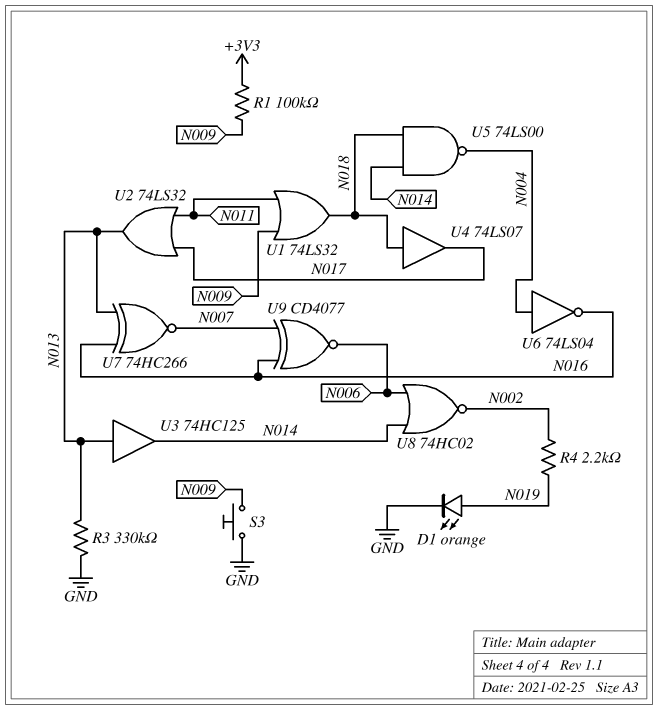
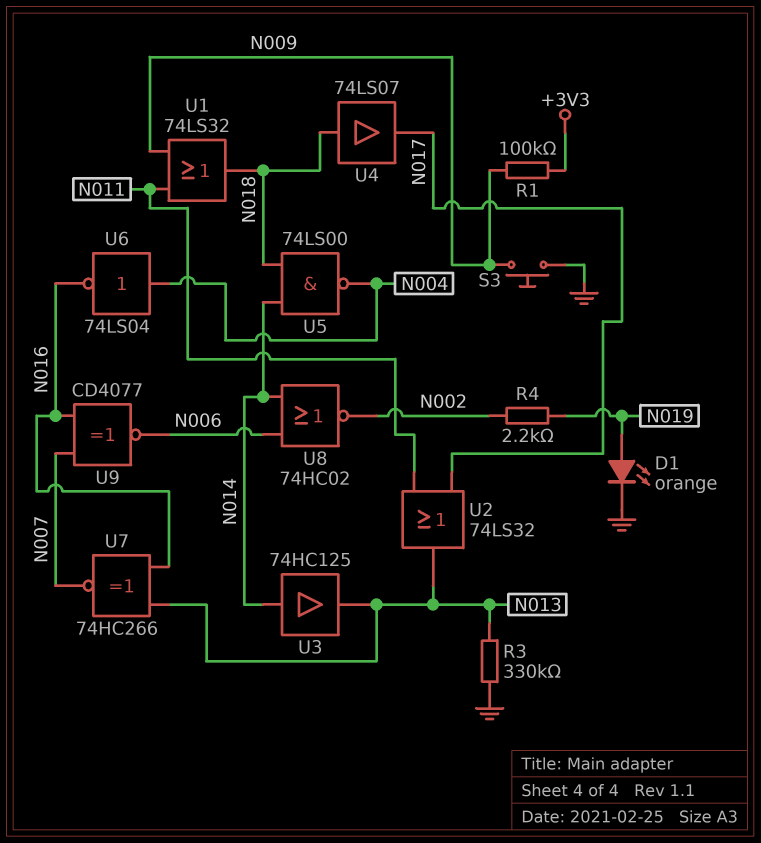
U3: buffer 74HC125 (in N013, out N014) -> buffer 74HC125 (in N014, out N013)

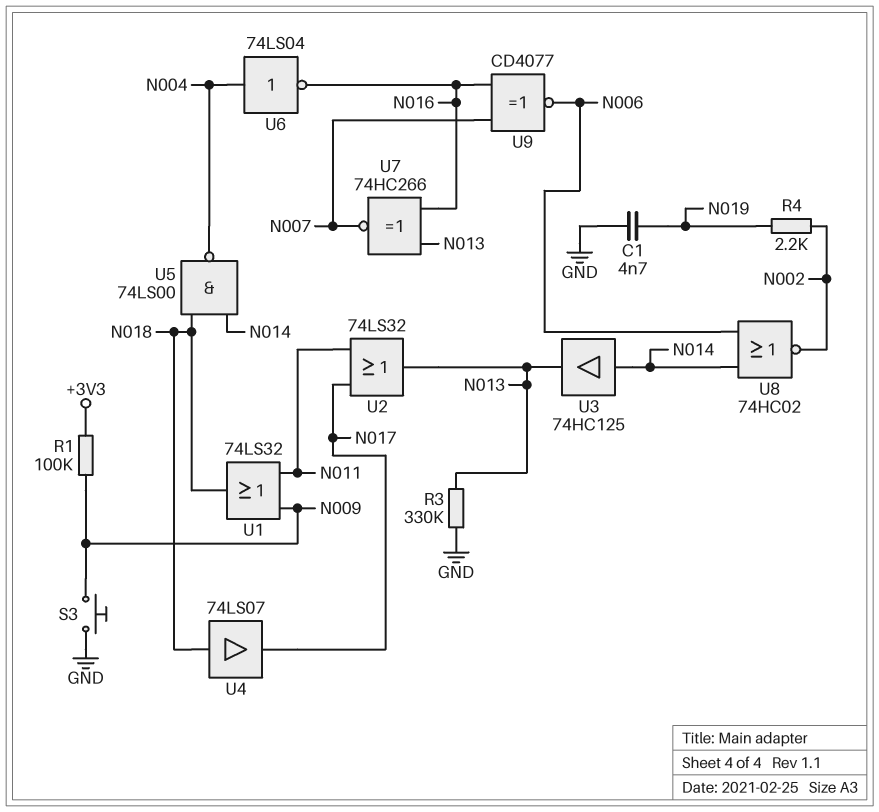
C1: none -> 4.7nF (GND, N019)
D1: LED orange (A N019, K GND) -> none

